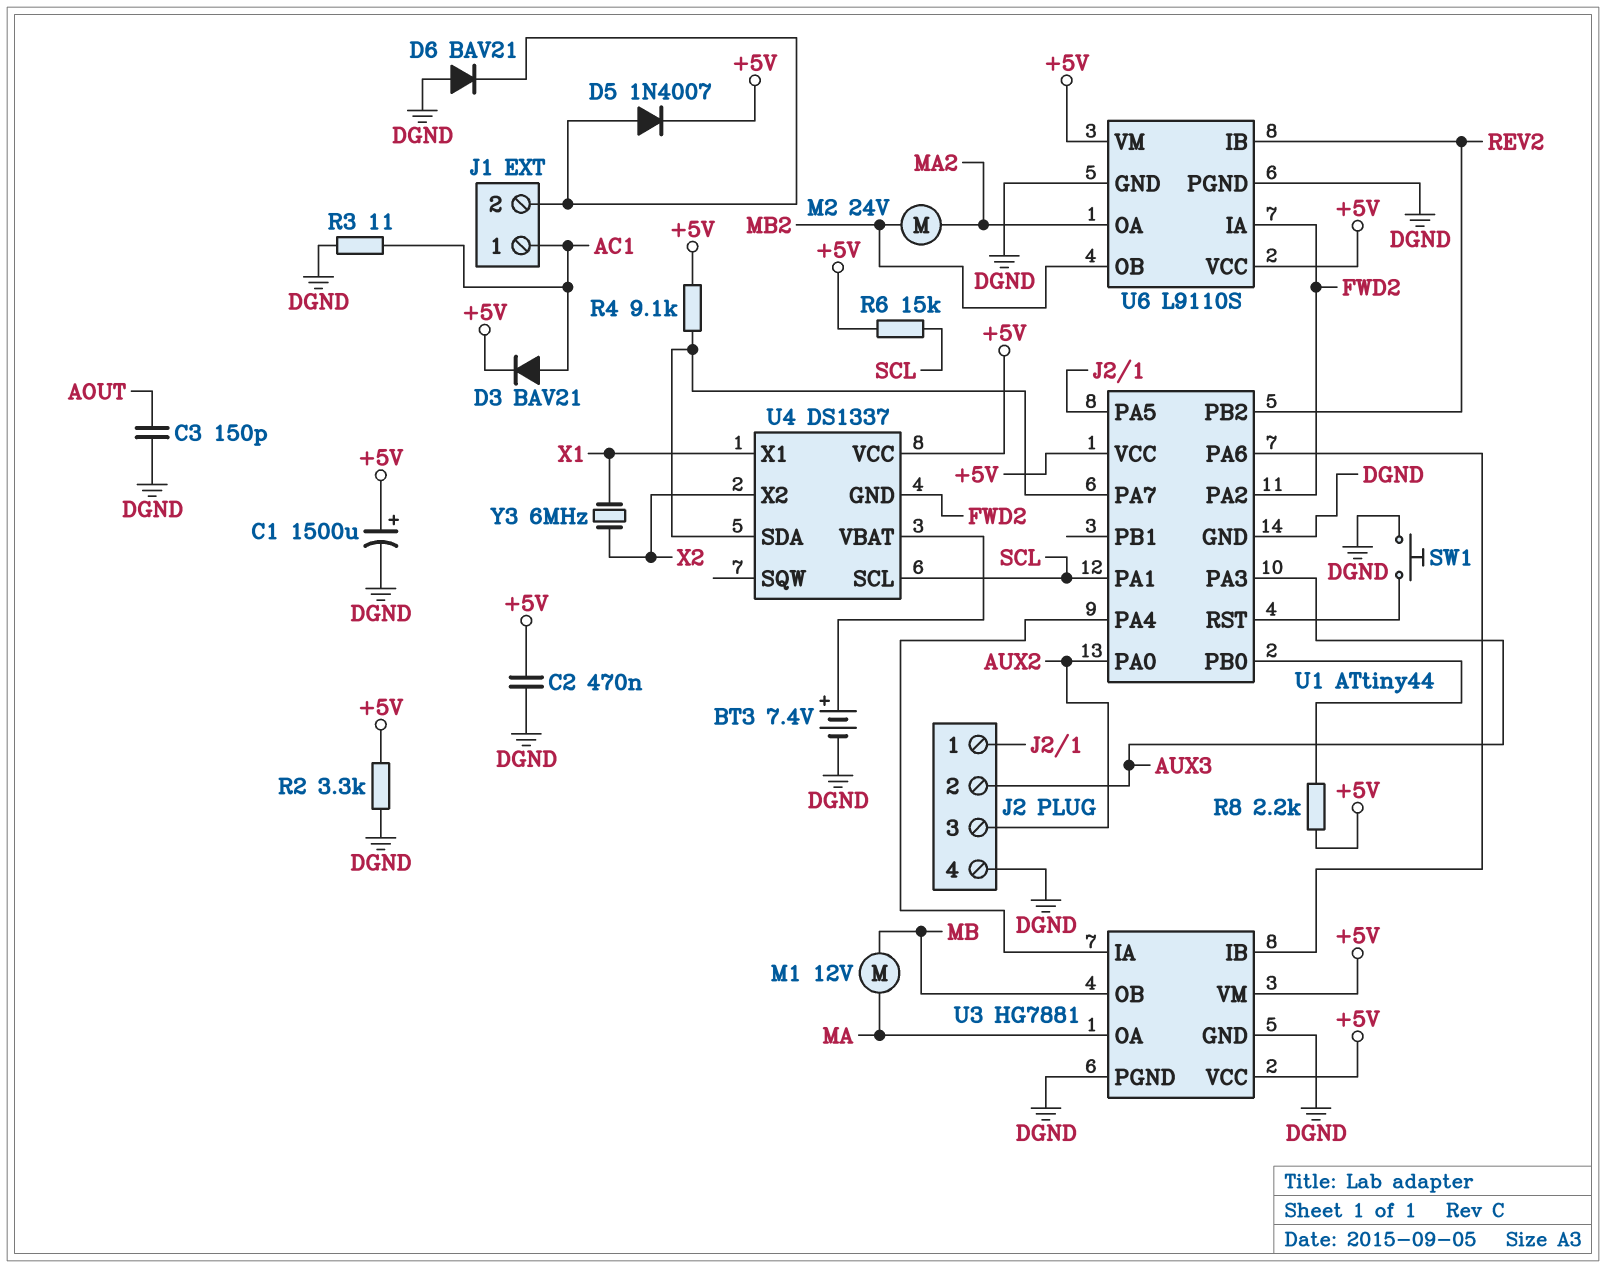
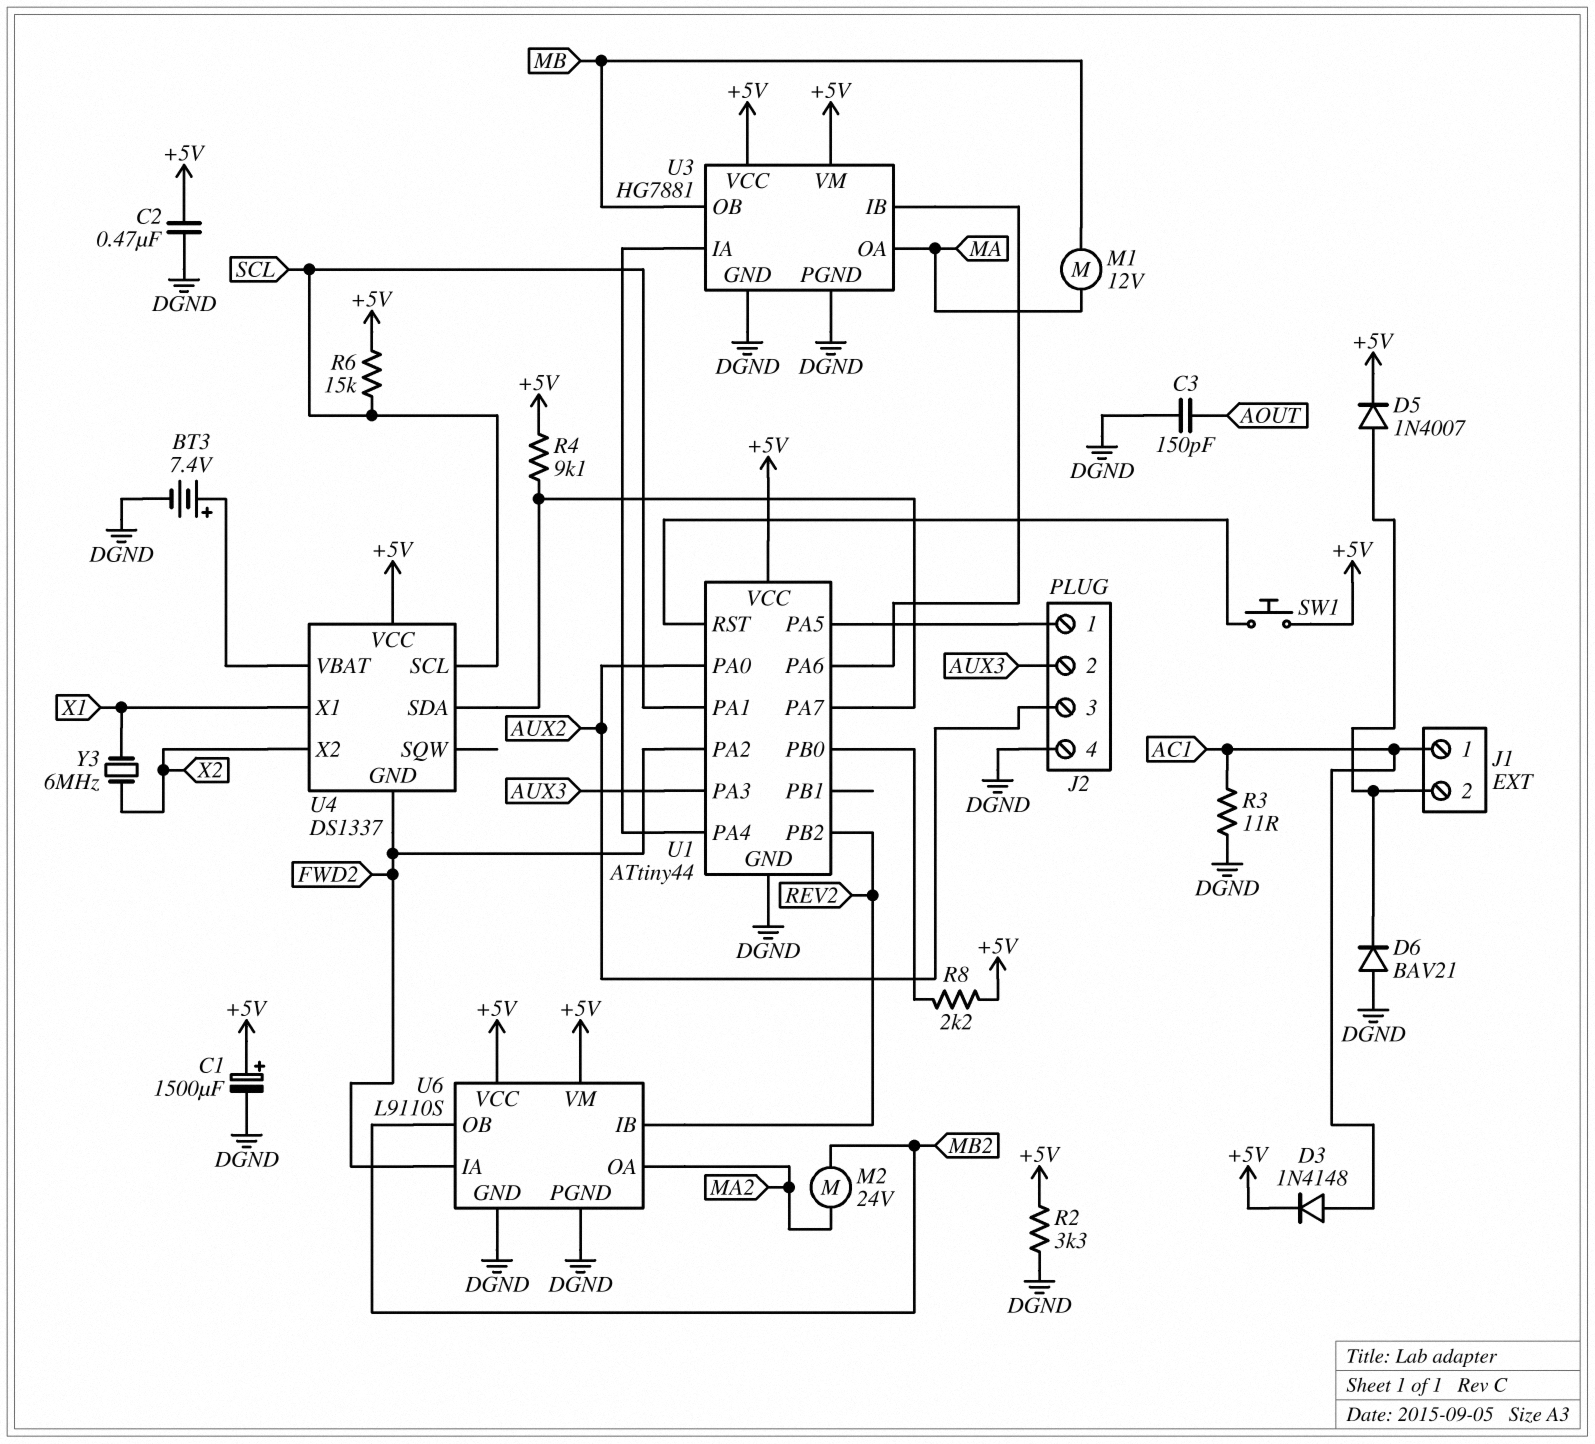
D3: diode BAV21 (A AC1, K +5V) -> diode 1N4148 (A AC1, K +5V)
SW1: button (DGND, U1/RST) -> button (+5V, U1/RST)

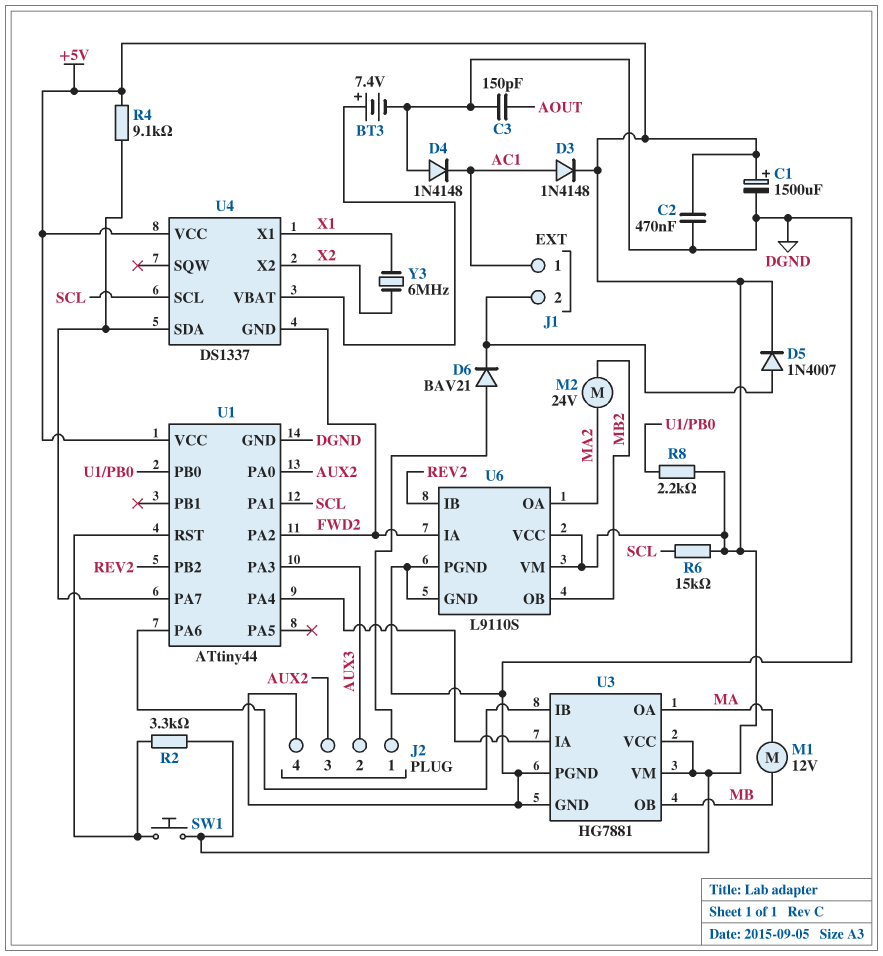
D4: none -> diode 1N4148 (A DGND, K AC1)
D6: diode BAV21 (A DGND, K J1/2) -> diode BAV21 (A J2/1, K J1/2)
R2: 3.3k (+5V, DGND) -> 3.3k (+5V, U1/RST)
R3: 11 (AC1, DGND) -> none
U1 pin PA5: J2/1 -> none

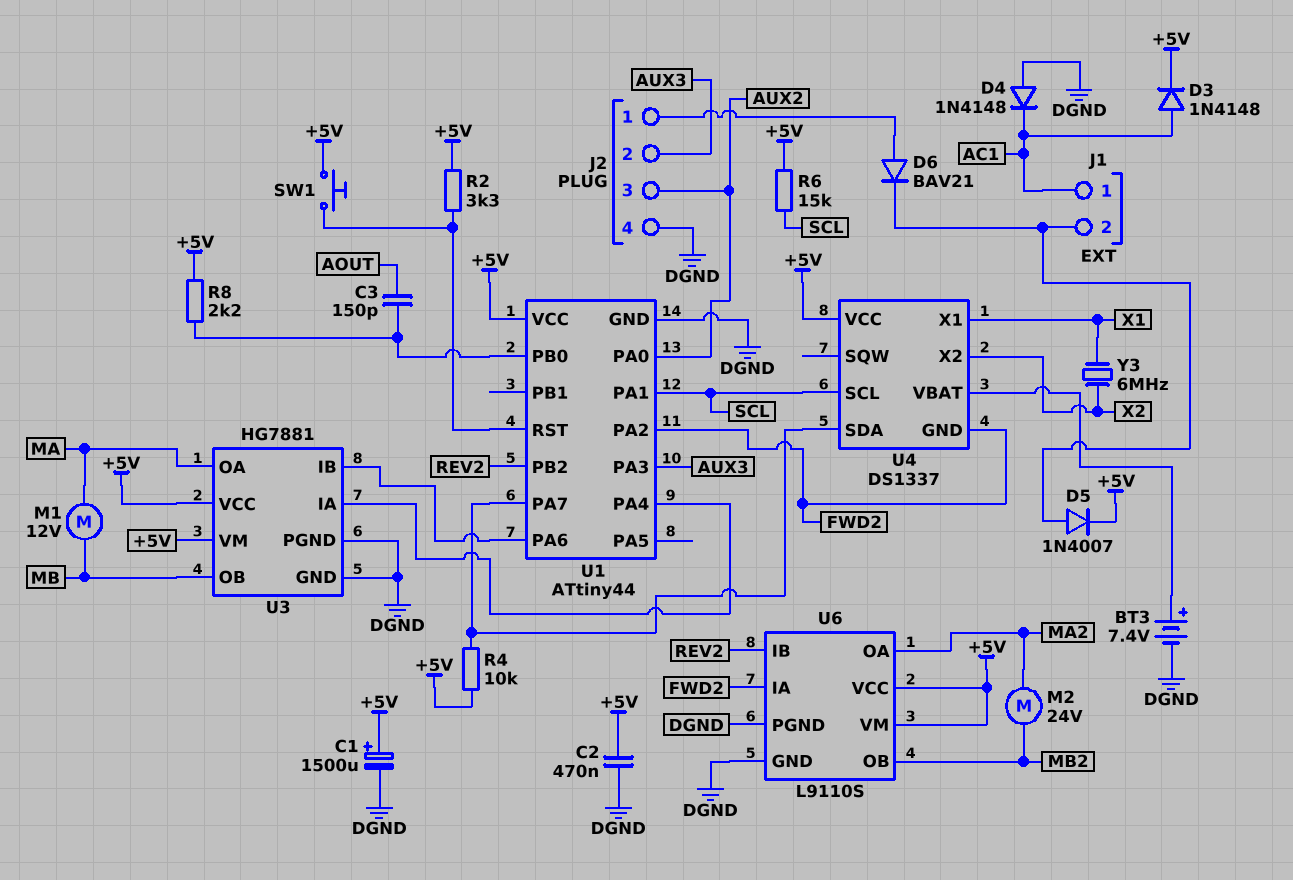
C3: 150pF (AOUT, DGND) -> 150pF (AOUT, U1/PB0)
R4: 9.1k (+5V, U1/PA7) -> 10k (+5V, U1/PA7)

